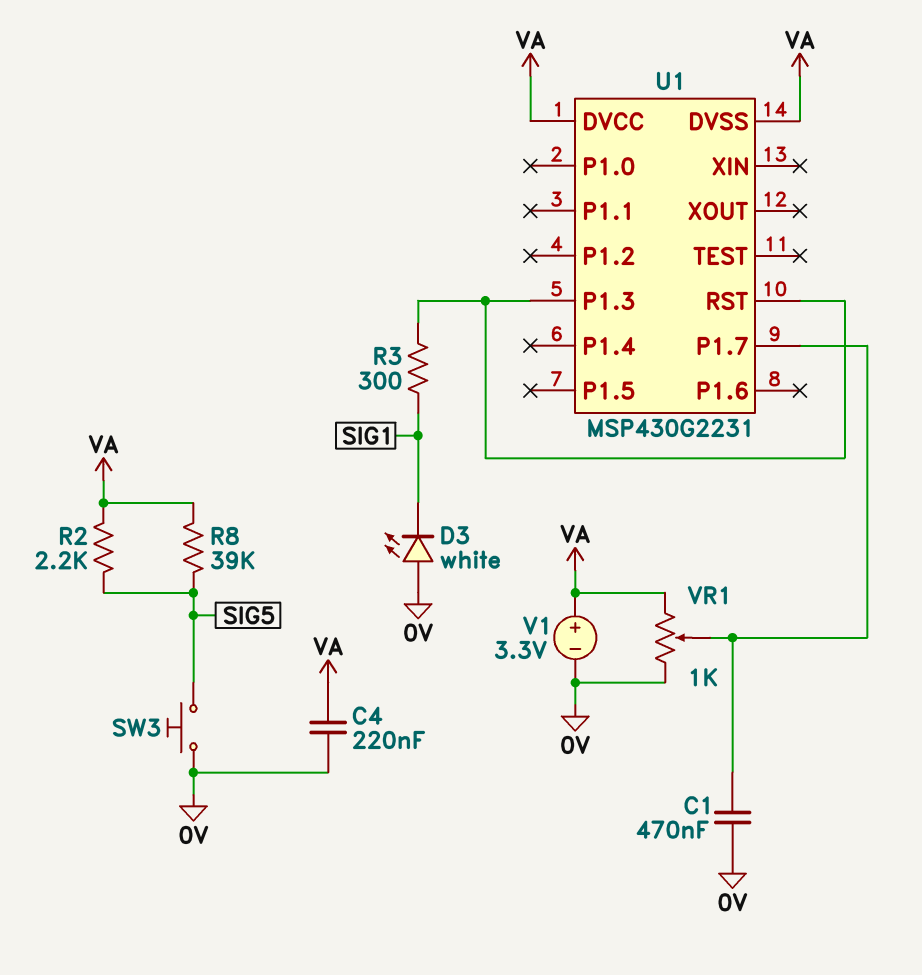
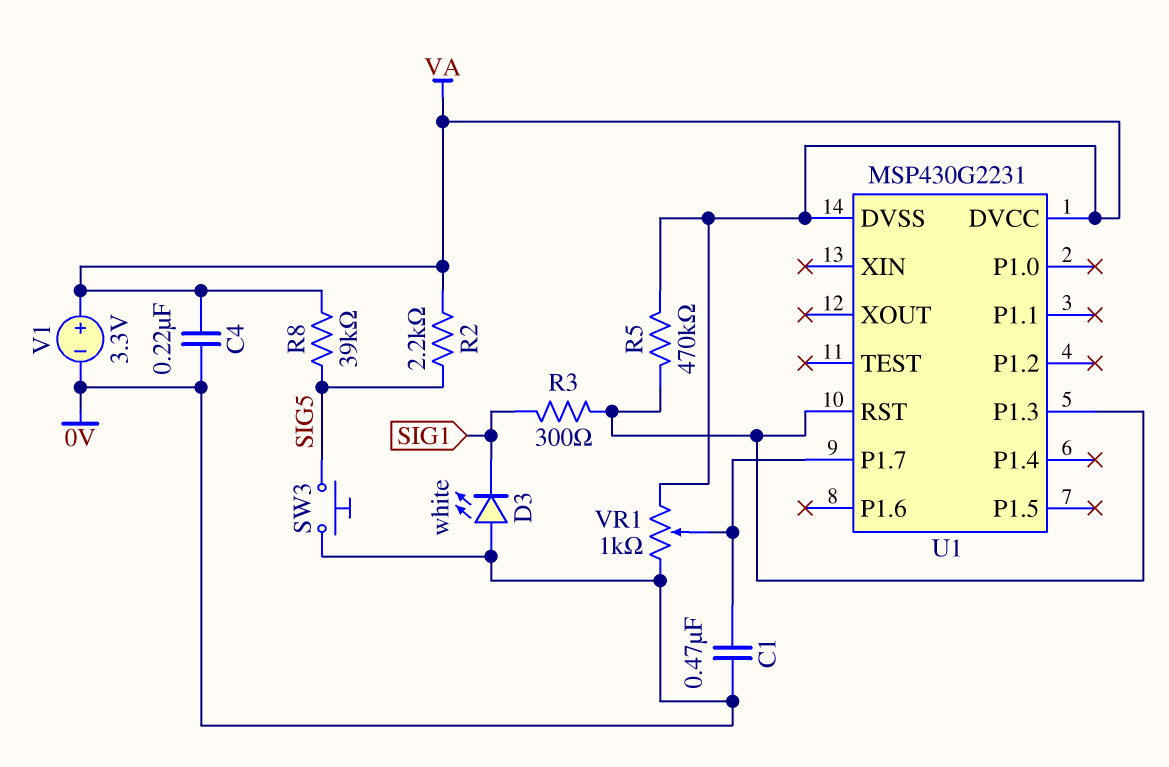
R5: none -> 470k (U1/P1.3, VA)

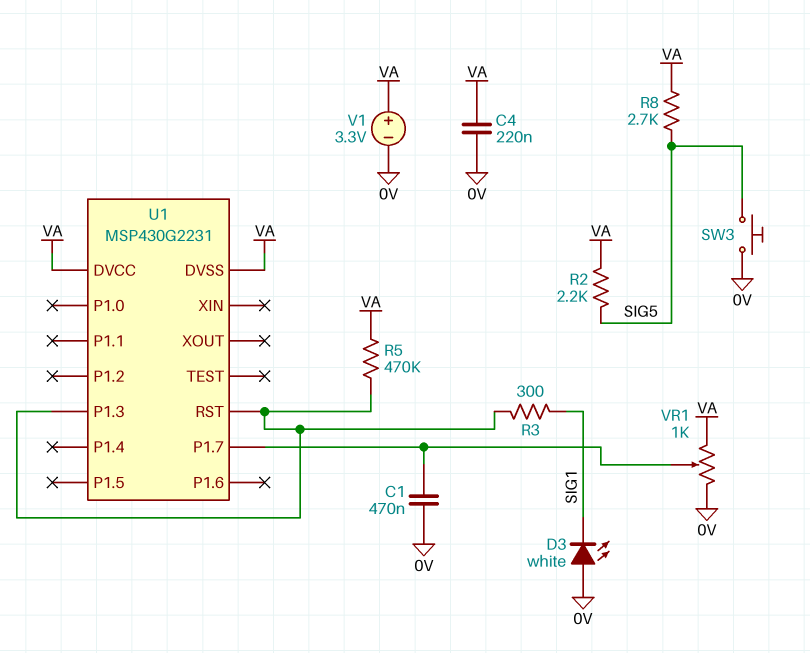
R8: 39k (SIG5, VA) -> 2.7k (SIG5, VA)

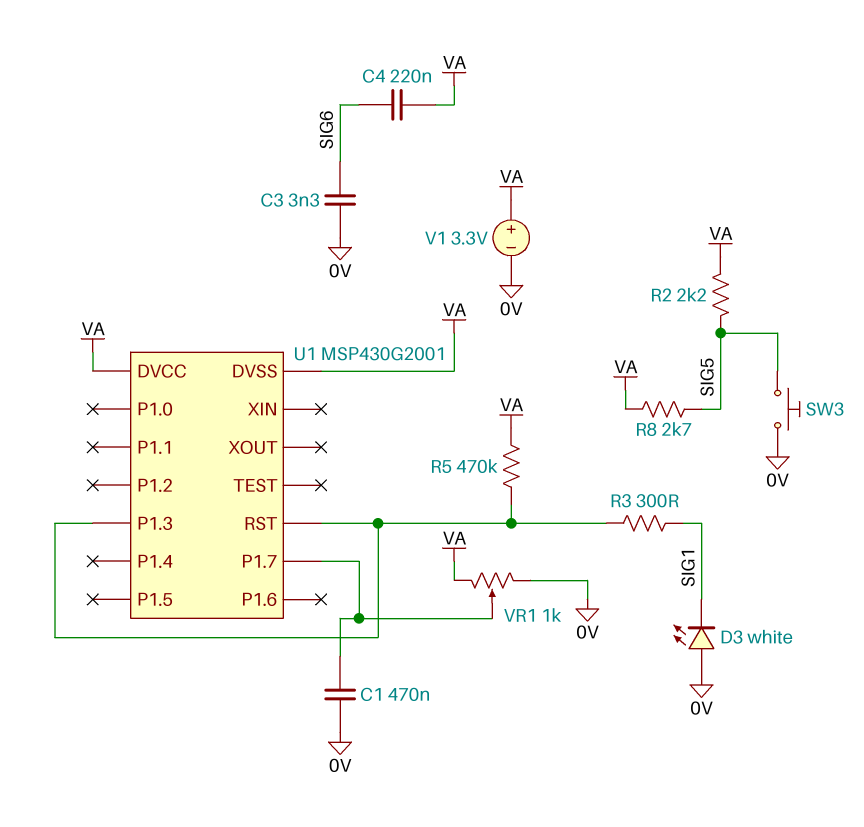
C3: none -> 3.3nF (0V, SIG6)
C4: 220nF (0V, VA) -> 220nF (SIG6, VA)
U1: MSP430G2231 -> MSP430G2001

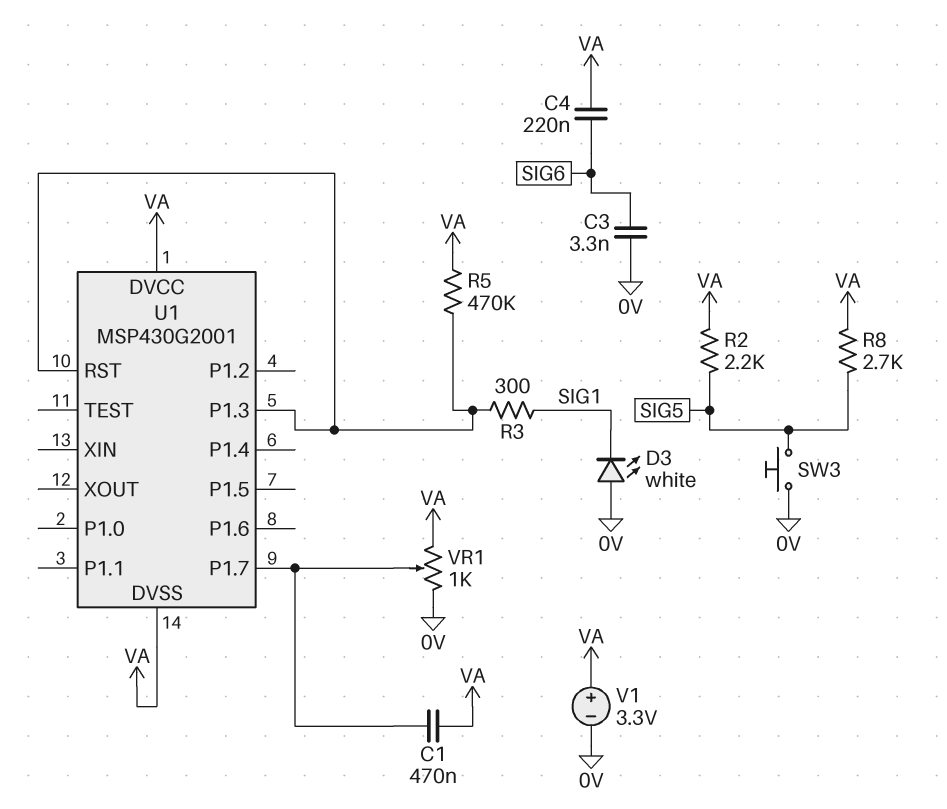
C1: 470nF (0V, U1/P1.7) -> 470nF (U1/P1.7, VA)

